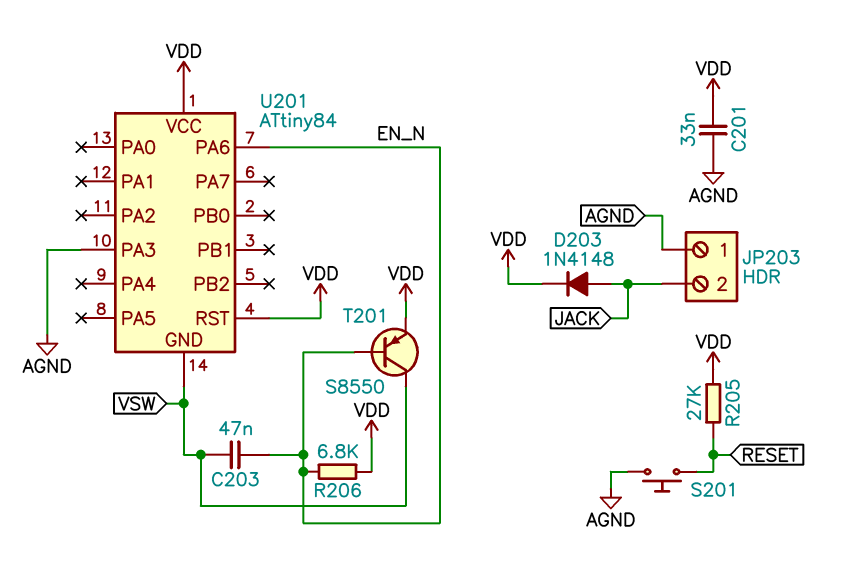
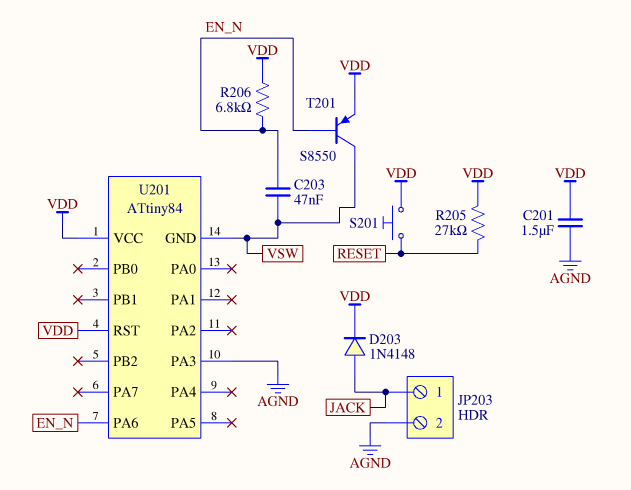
C201: 33nF (AGND, VDD) -> 1.5uF (AGND, VDD)
JP203 pin 1: AGND -> JACK
JP203 pin 2: JACK -> AGND
S201: button (AGND, RESET) -> button (RESET, VDD)

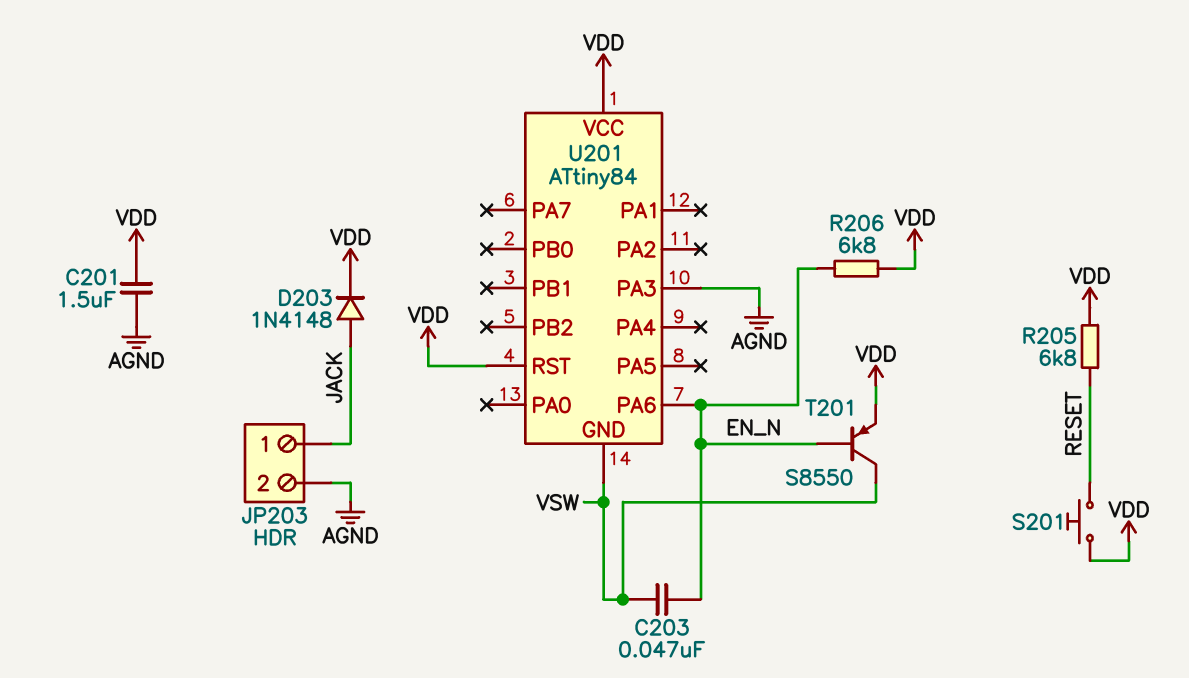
R205: 27k (RESET, VDD) -> 6.8k (RESET, VDD)

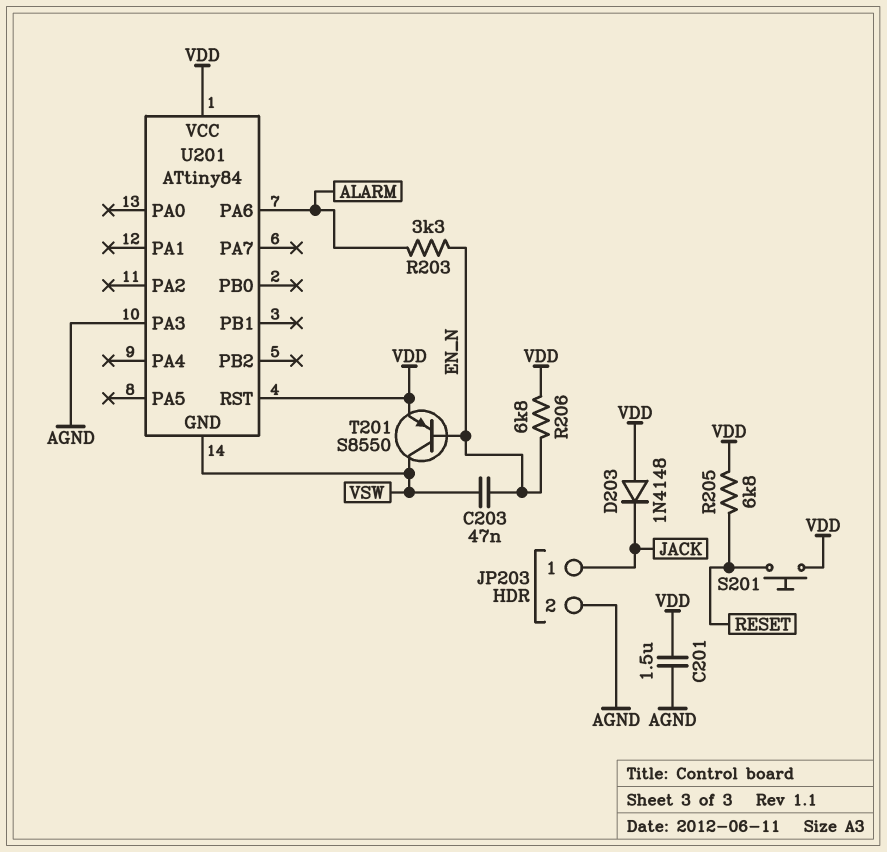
D203: diode 1N4148 (A JACK, K VDD) -> diode 1N4148 (A VDD, K JACK)
R203: none -> 3.3k (ALARM, EN_N)
U201 pin PA6: EN_N -> ALARM

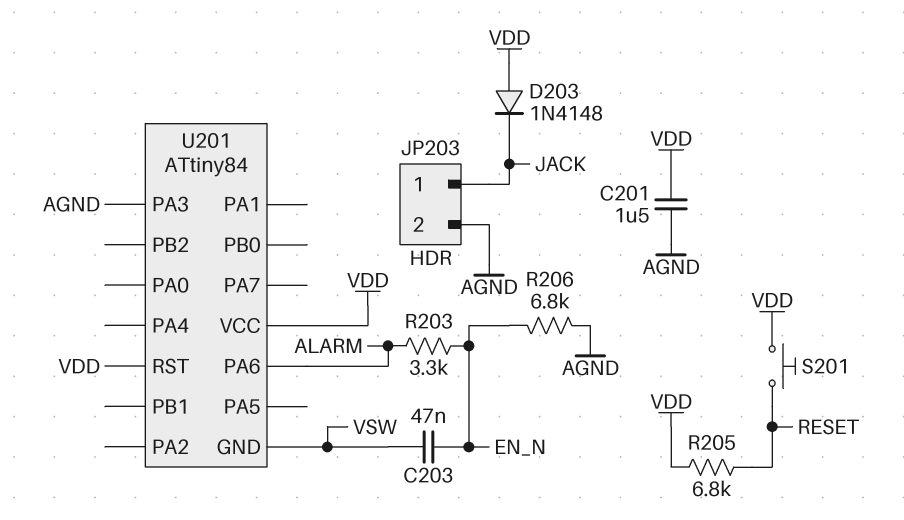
R206: 6.8k (EN_N, VDD) -> 6.8k (AGND, EN_N)
T201: PNP S8550 (B EN_N, C VSW, E VDD) -> none

